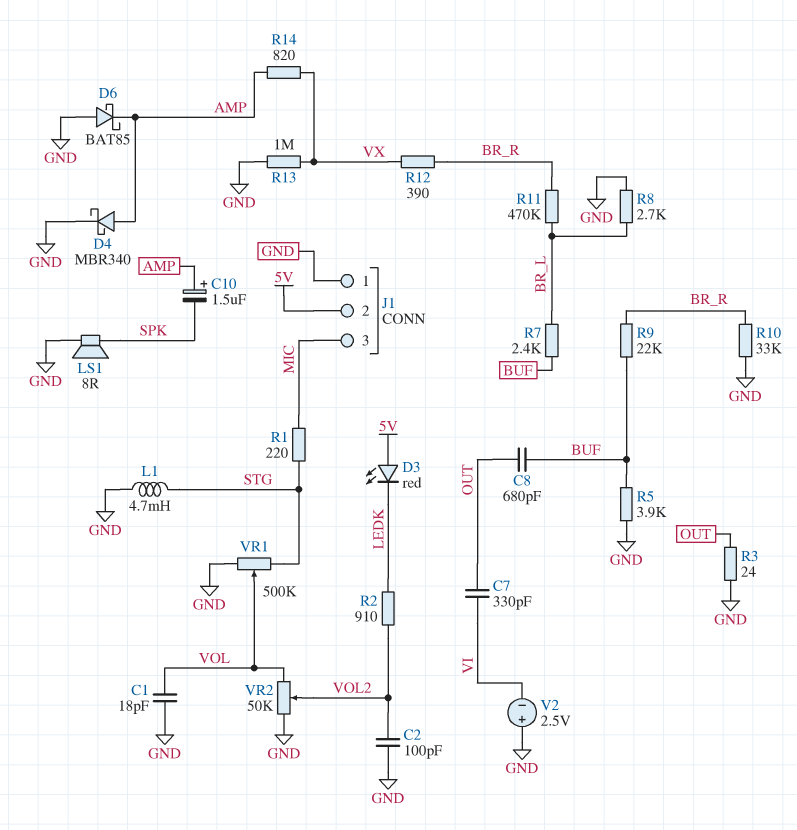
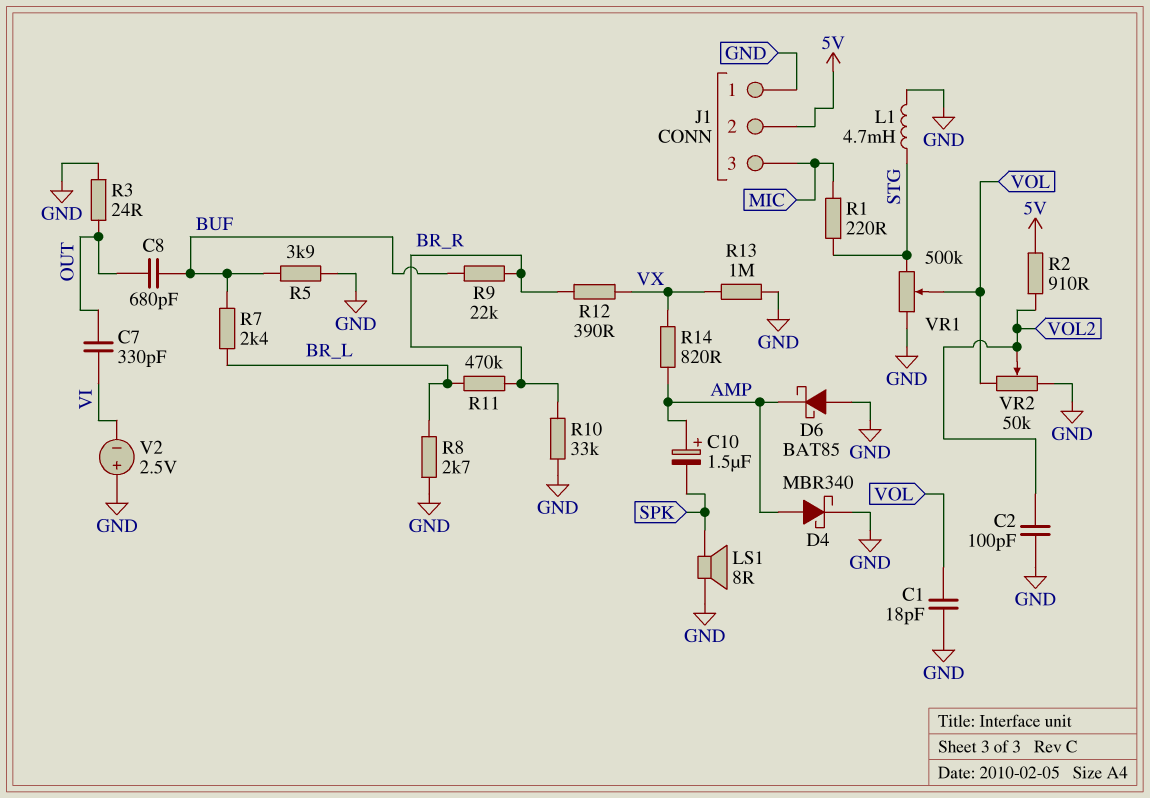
D3: LED red (A 5V, K LEDK) -> none
R2: 910 (LEDK, VOL2) -> 910 (5V, VOL2)

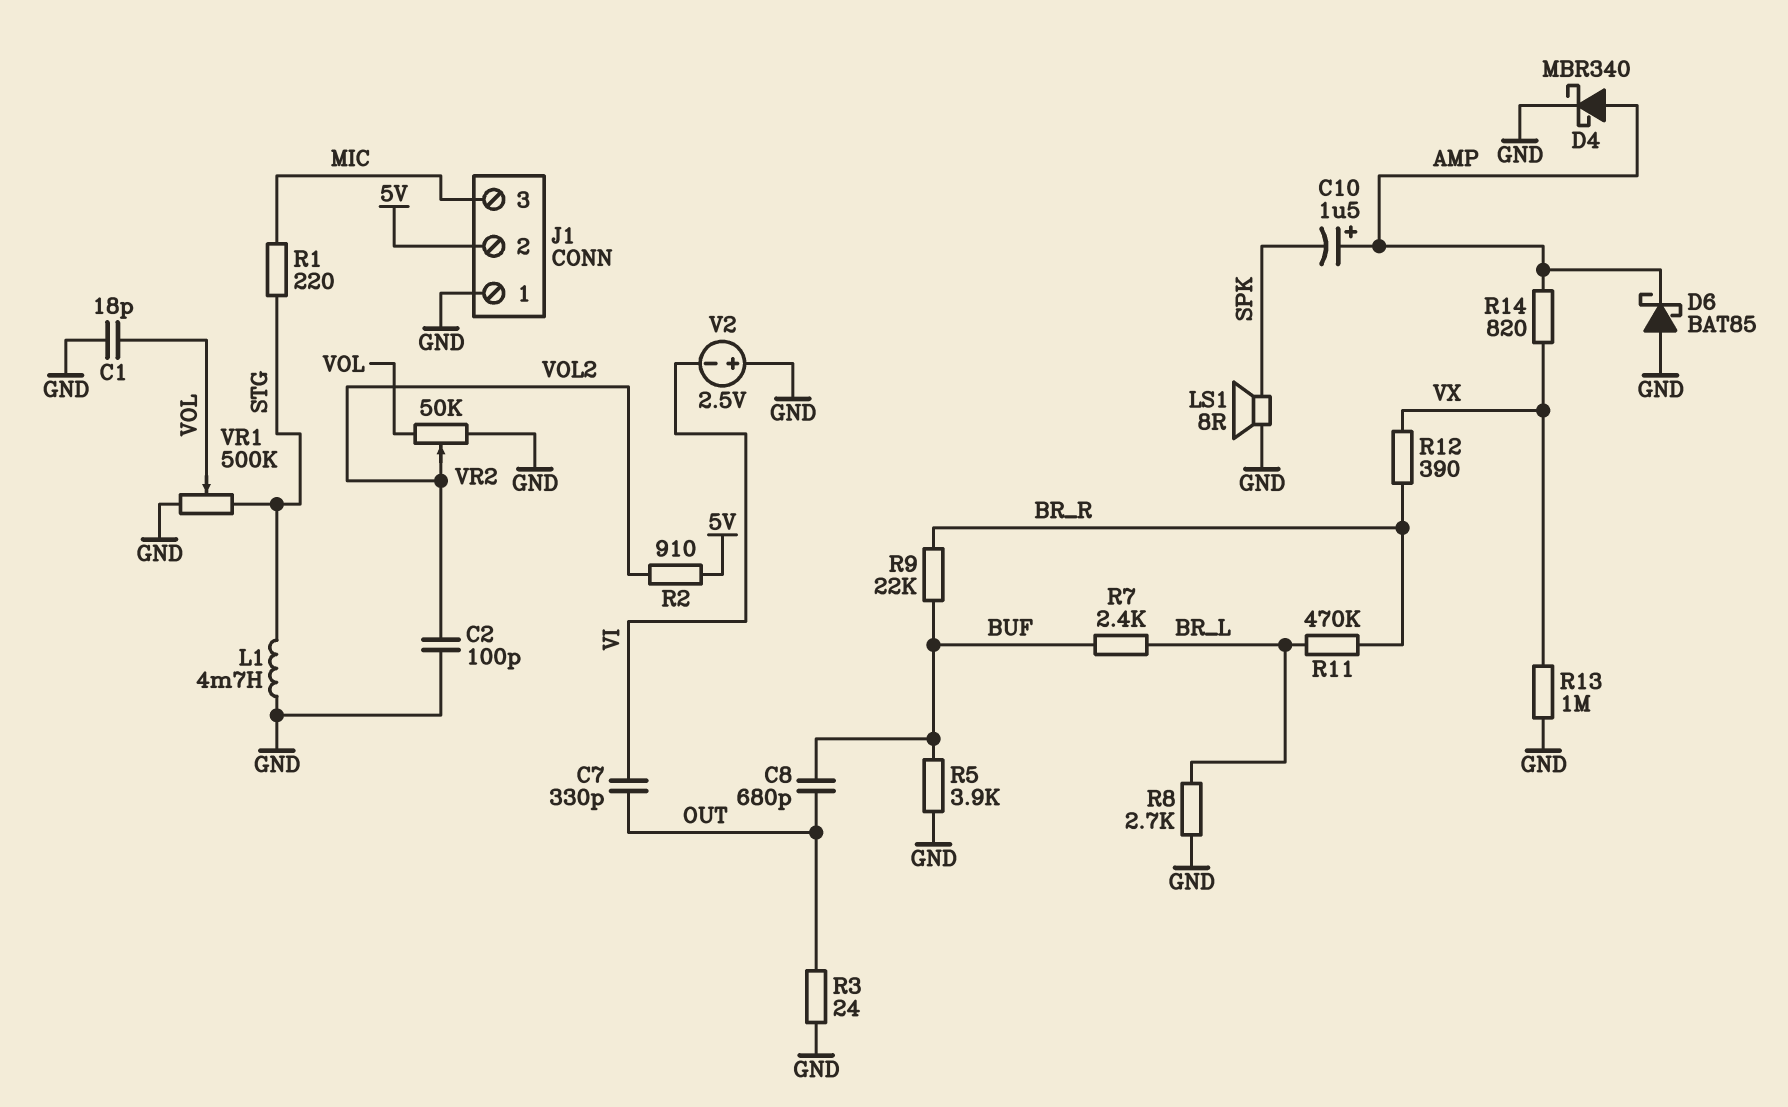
R10: 33k (BR_R, GND) -> none

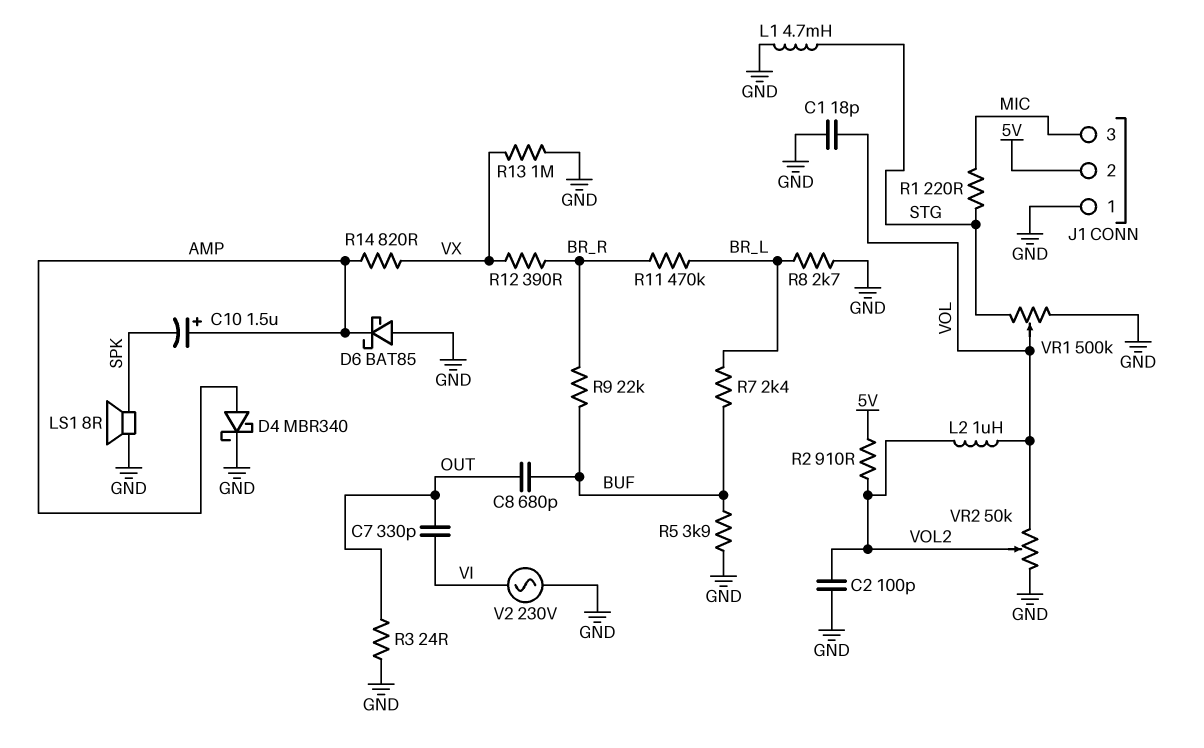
L2: none -> 1uH (VOL, VOL2)
V2: 2.5V (plus GND, minus VI) -> AC 230V (GND, VI)

